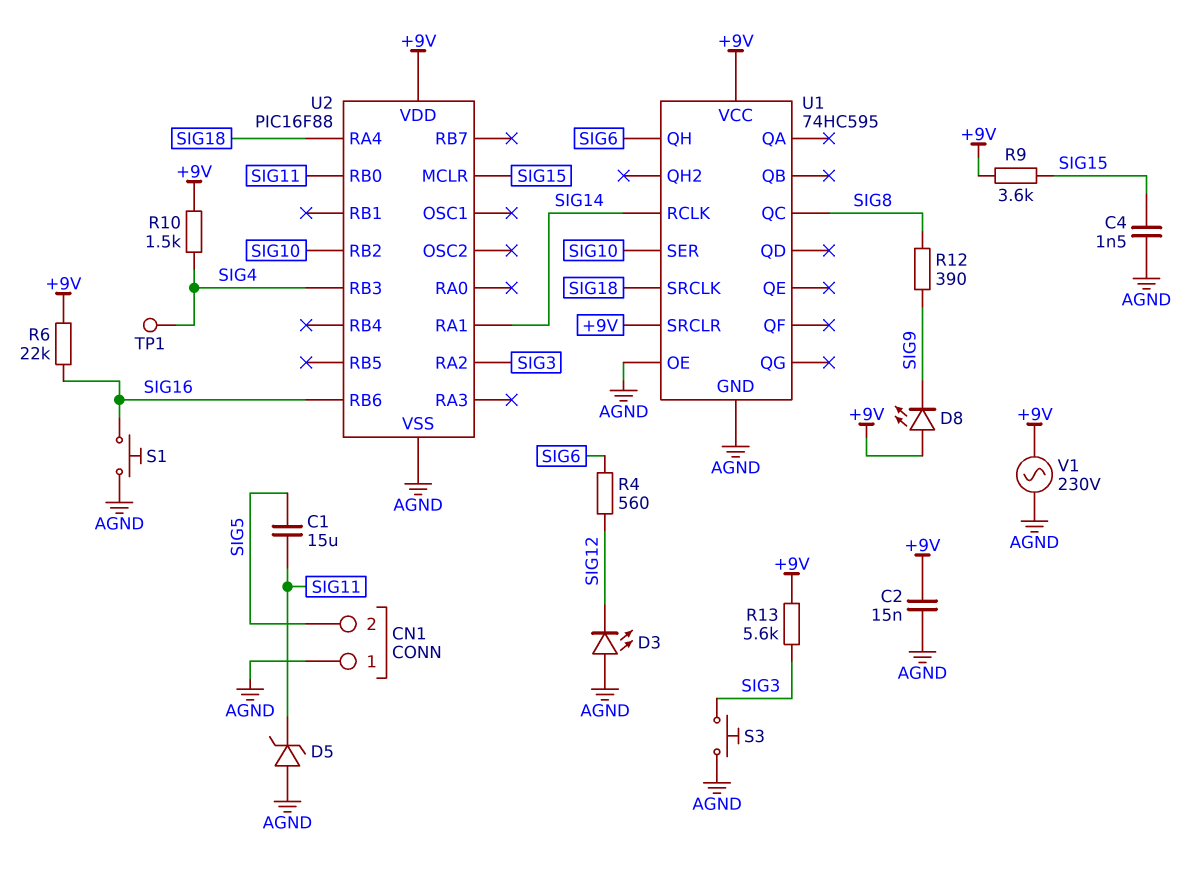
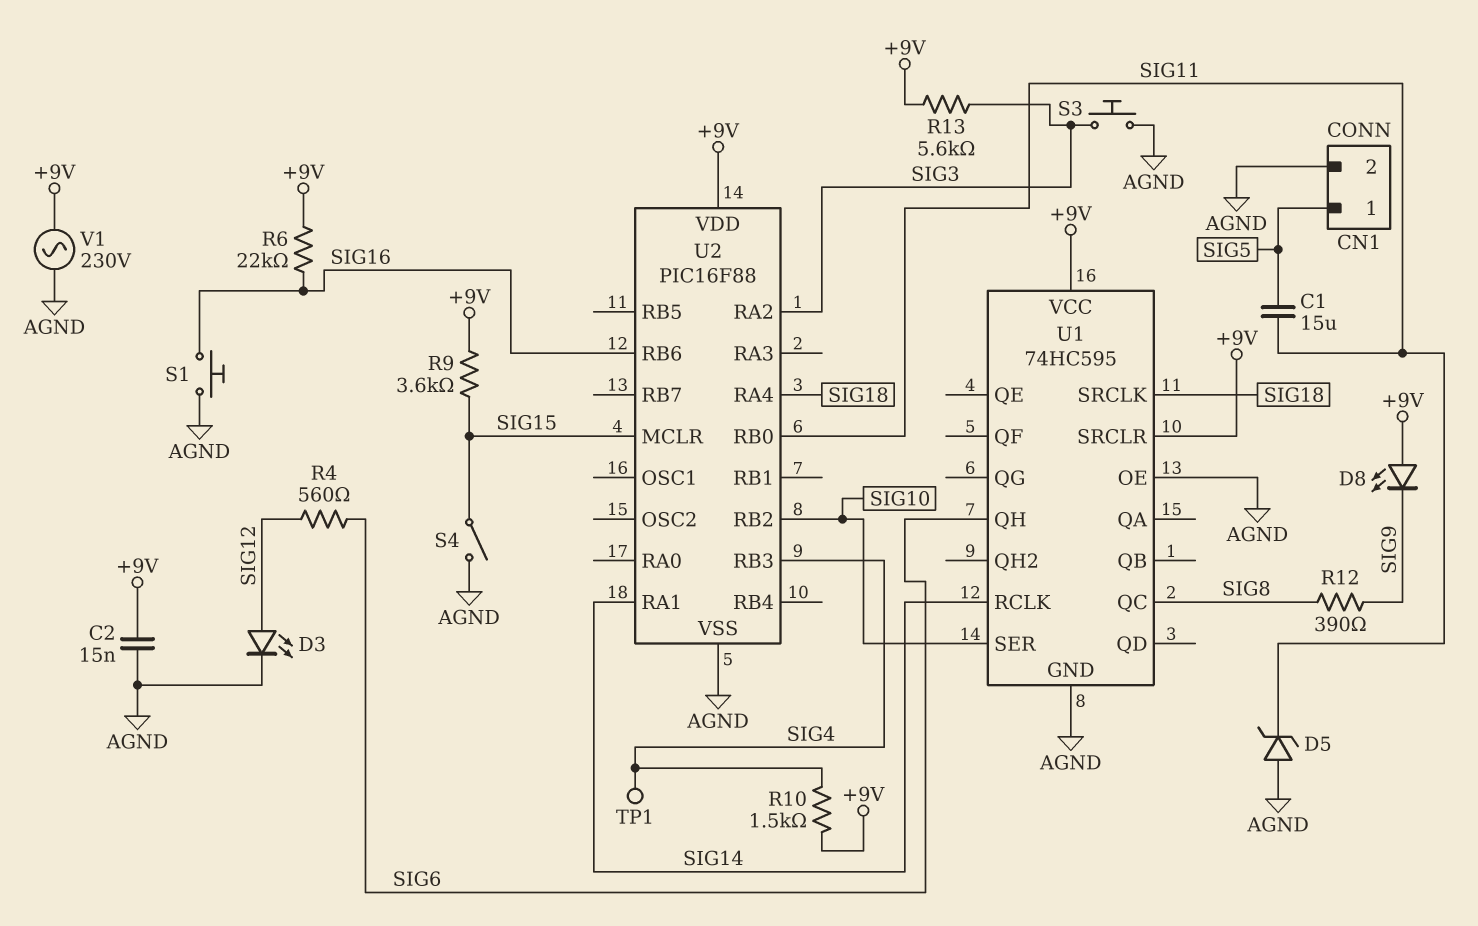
C4: 1.5nF (AGND, SIG15) -> none
CN1 pin 1: AGND -> SIG5
CN1 pin 2: SIG5 -> AGND
D3: LED (A AGND, K SIG12) -> LED (A SIG12, K AGND)
S4: none -> switch (AGND, SIG15)

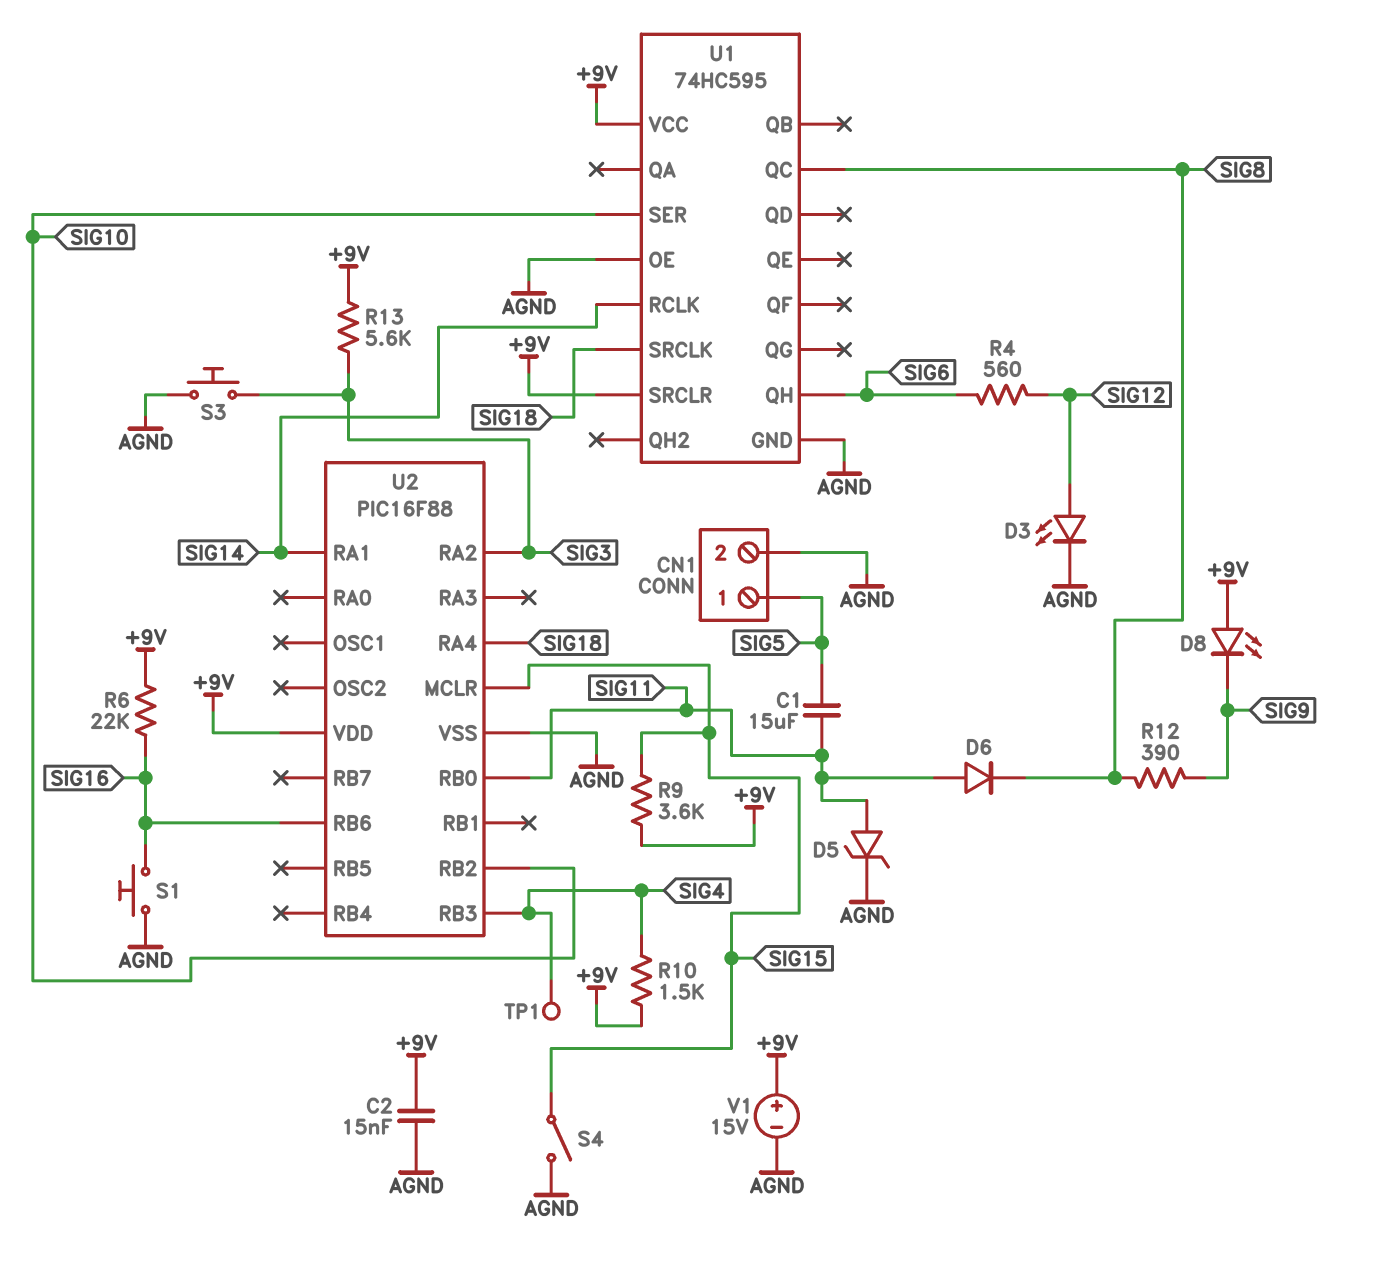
D5: zener (A AGND, K SIG11) -> zener (A SIG11, K AGND)
D6: none -> diode (A SIG11, K SIG8)
V1: AC 230V (+9V, AGND) -> 15V (plus +9V, minus AGND)

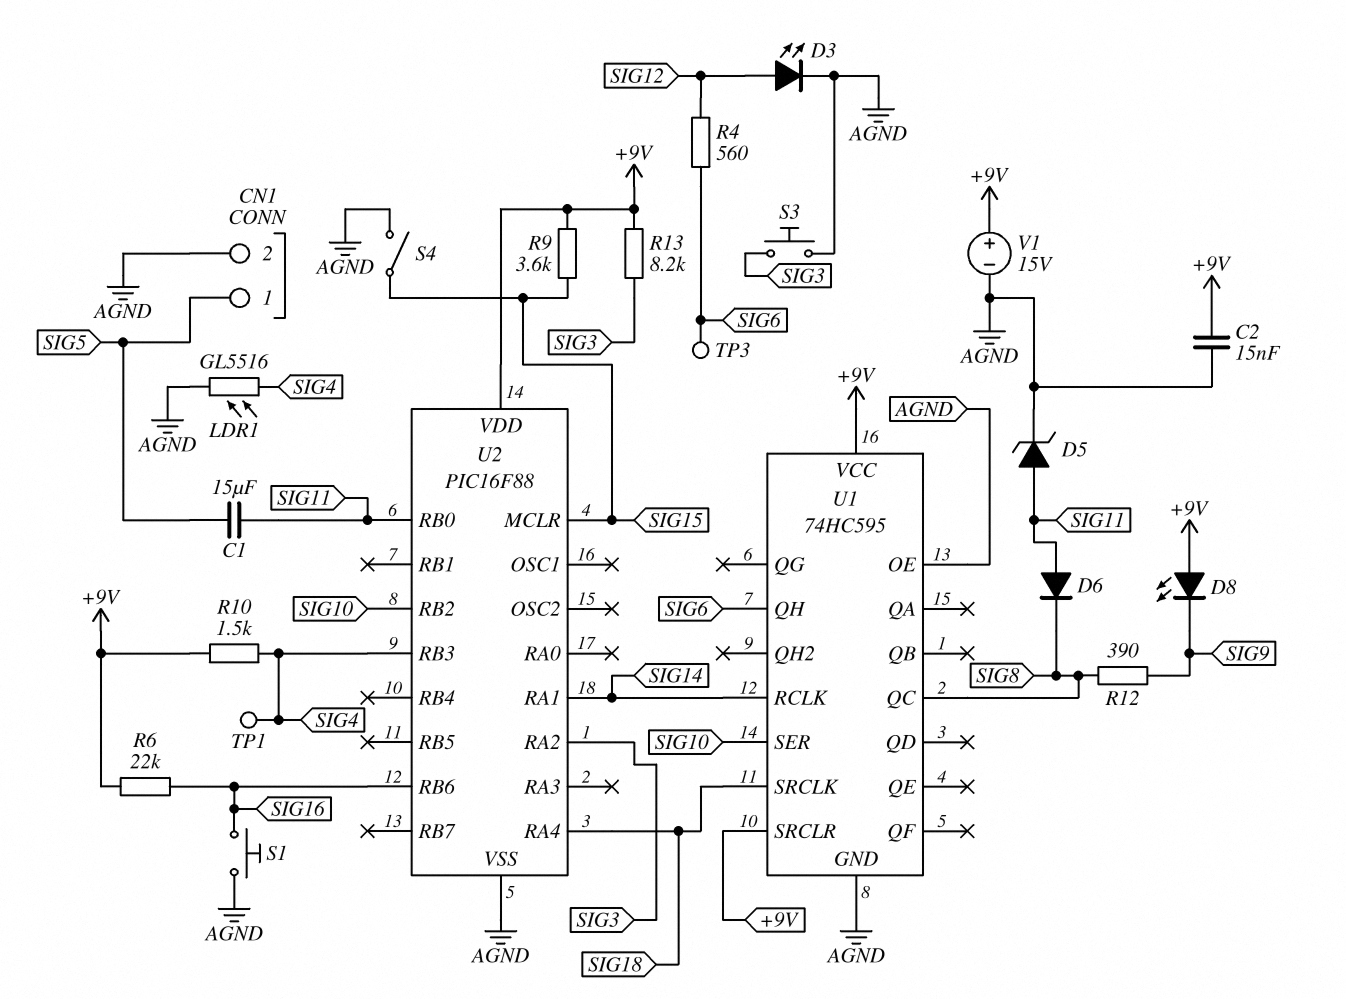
LDR1: none -> GL5516 (AGND, SIG4)
R13: 5.6k (+9V, SIG3) -> 8.2k (+9V, SIG3)
TP3: none -> test point (SIG6)

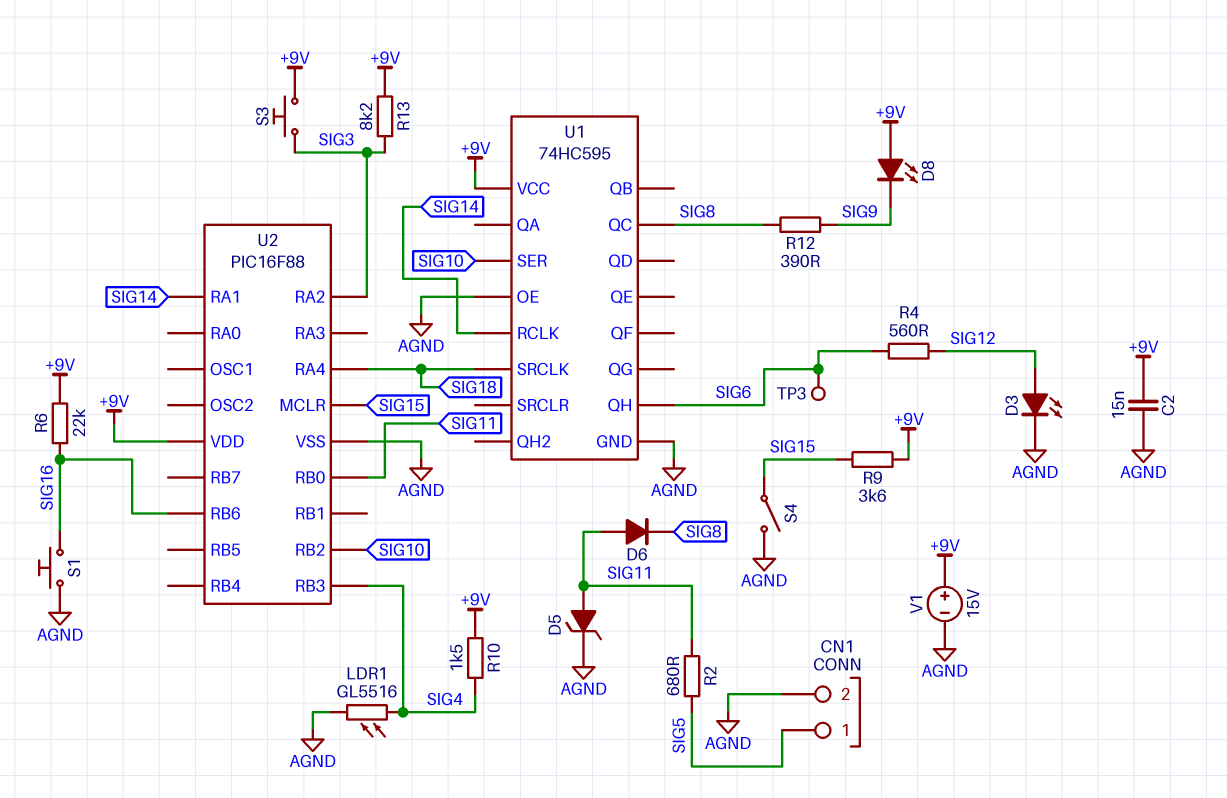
C1: 15uF (SIG5, SIG11) -> none
R2: none -> 680 (SIG5, SIG11)
S3: button (AGND, SIG3) -> button (+9V, SIG3)
TP1: test point (SIG4) -> none
U1 pin SRCLR: +9V -> none

